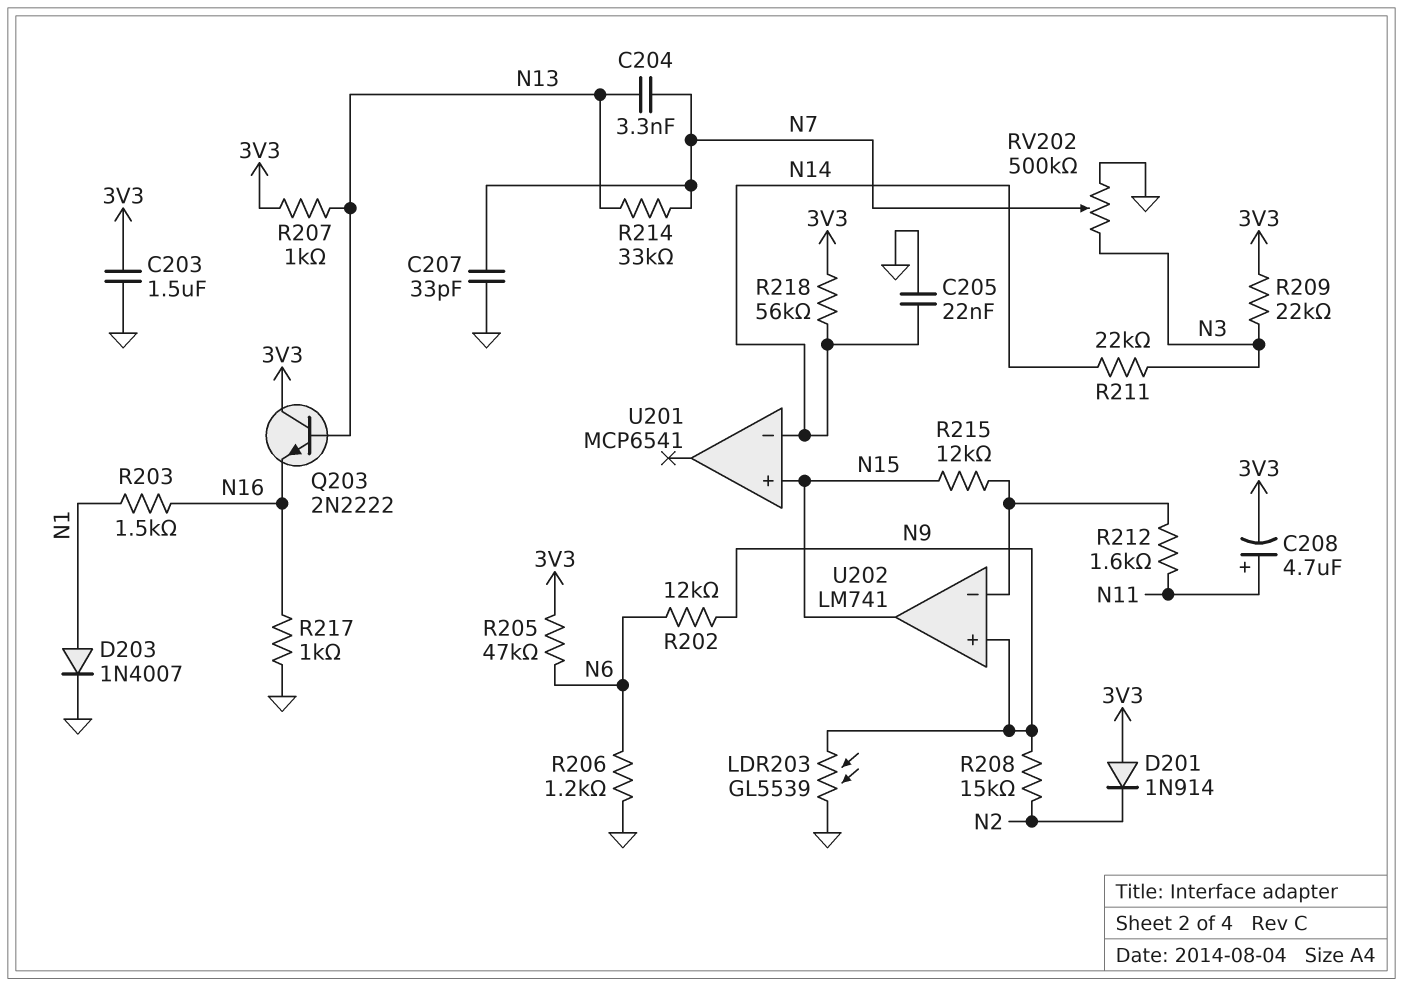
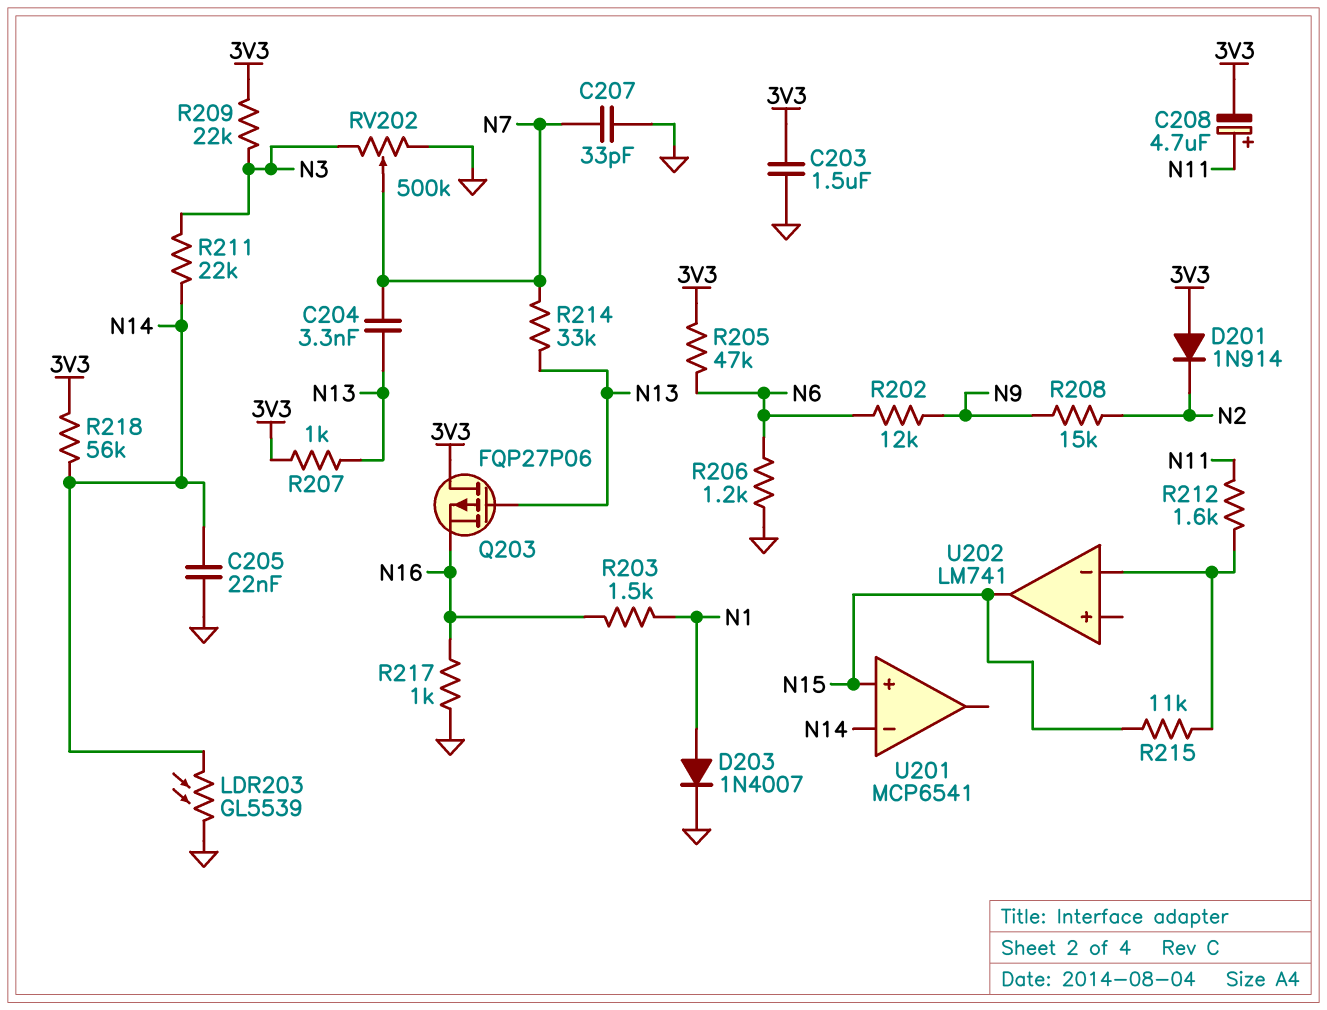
LDR203: GL5539 (GND, N9) -> GL5539 (GND, N14)
Q203: NPN 2N2222 (B N13, C 3V3, E N16) -> PMOS FQP27P06 (G N13, D 3V3, S N16)
R215: 12k (N15, U202/in-) -> 11k (N15, U202/in-)
U202 pin in+: N9 -> none

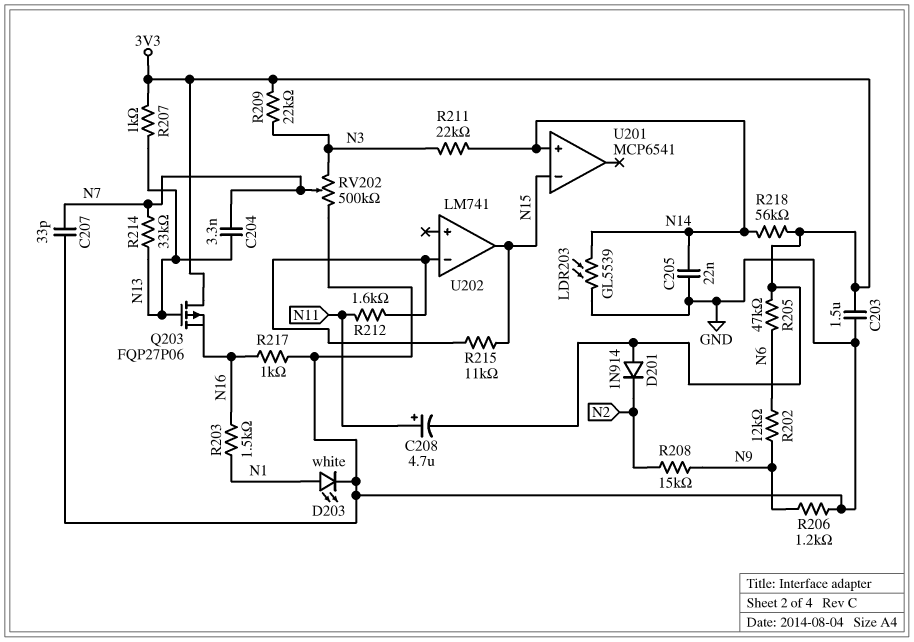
D203: diode 1N4007 (A N1, K GND) -> LED white (A N1, K GND)
R206: 1.2k (GND, N6) -> 1.2k (GND, N9)
U201 pin in+: N15 -> N14
U201 pin in-: N14 -> N15

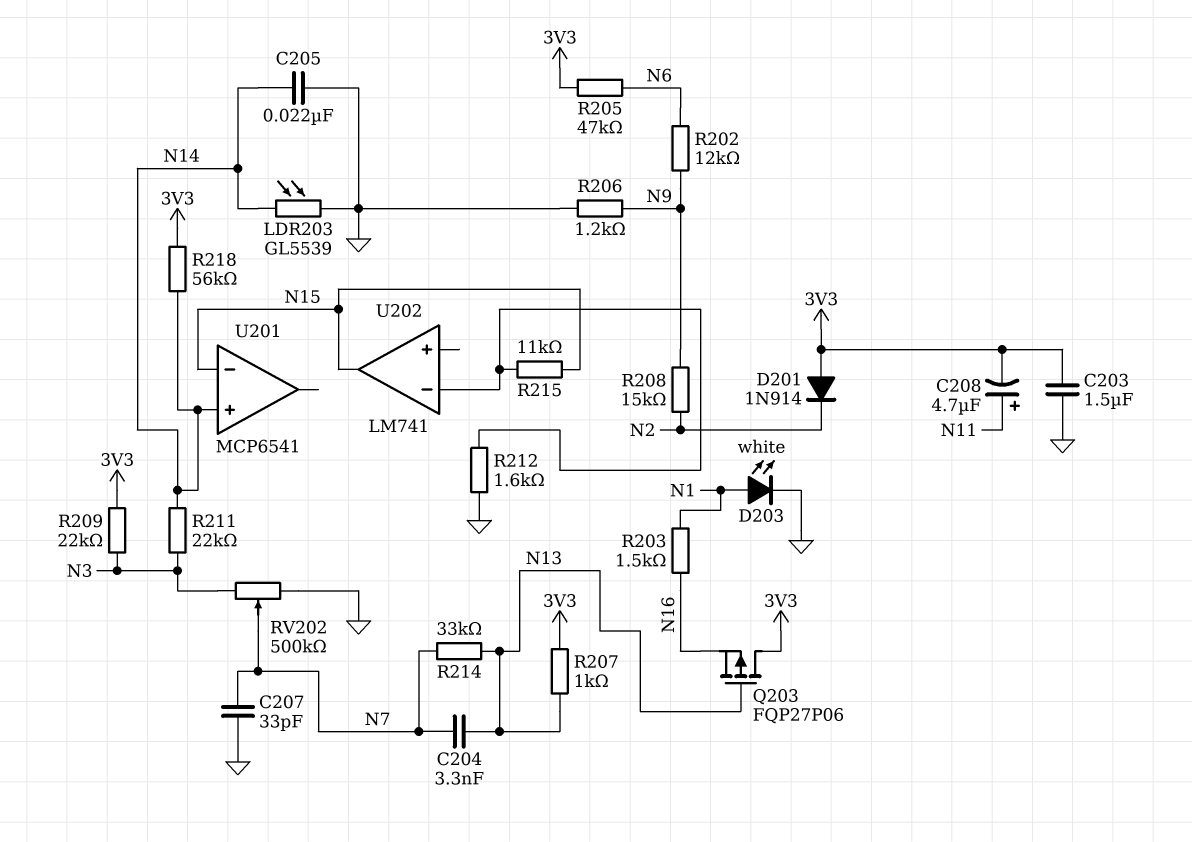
R212: 1.6k (N11, U202/in-) -> 1.6k (GND, U202/in-)
R217: 1k (GND, N16) -> none

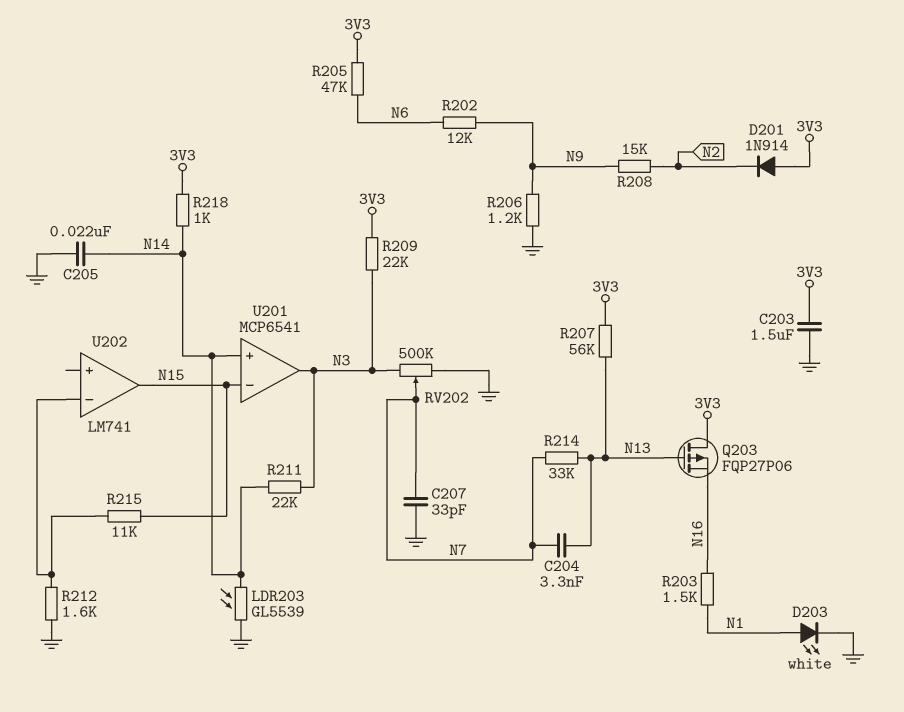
C208: 4.7uF (plus N11, minus 3V3) -> none
R207: 1k (3V3, N13) -> 56k (3V3, N13)
R218: 56k (3V3, N14) -> 1k (3V3, N14)
U201 pin out: none -> N3

